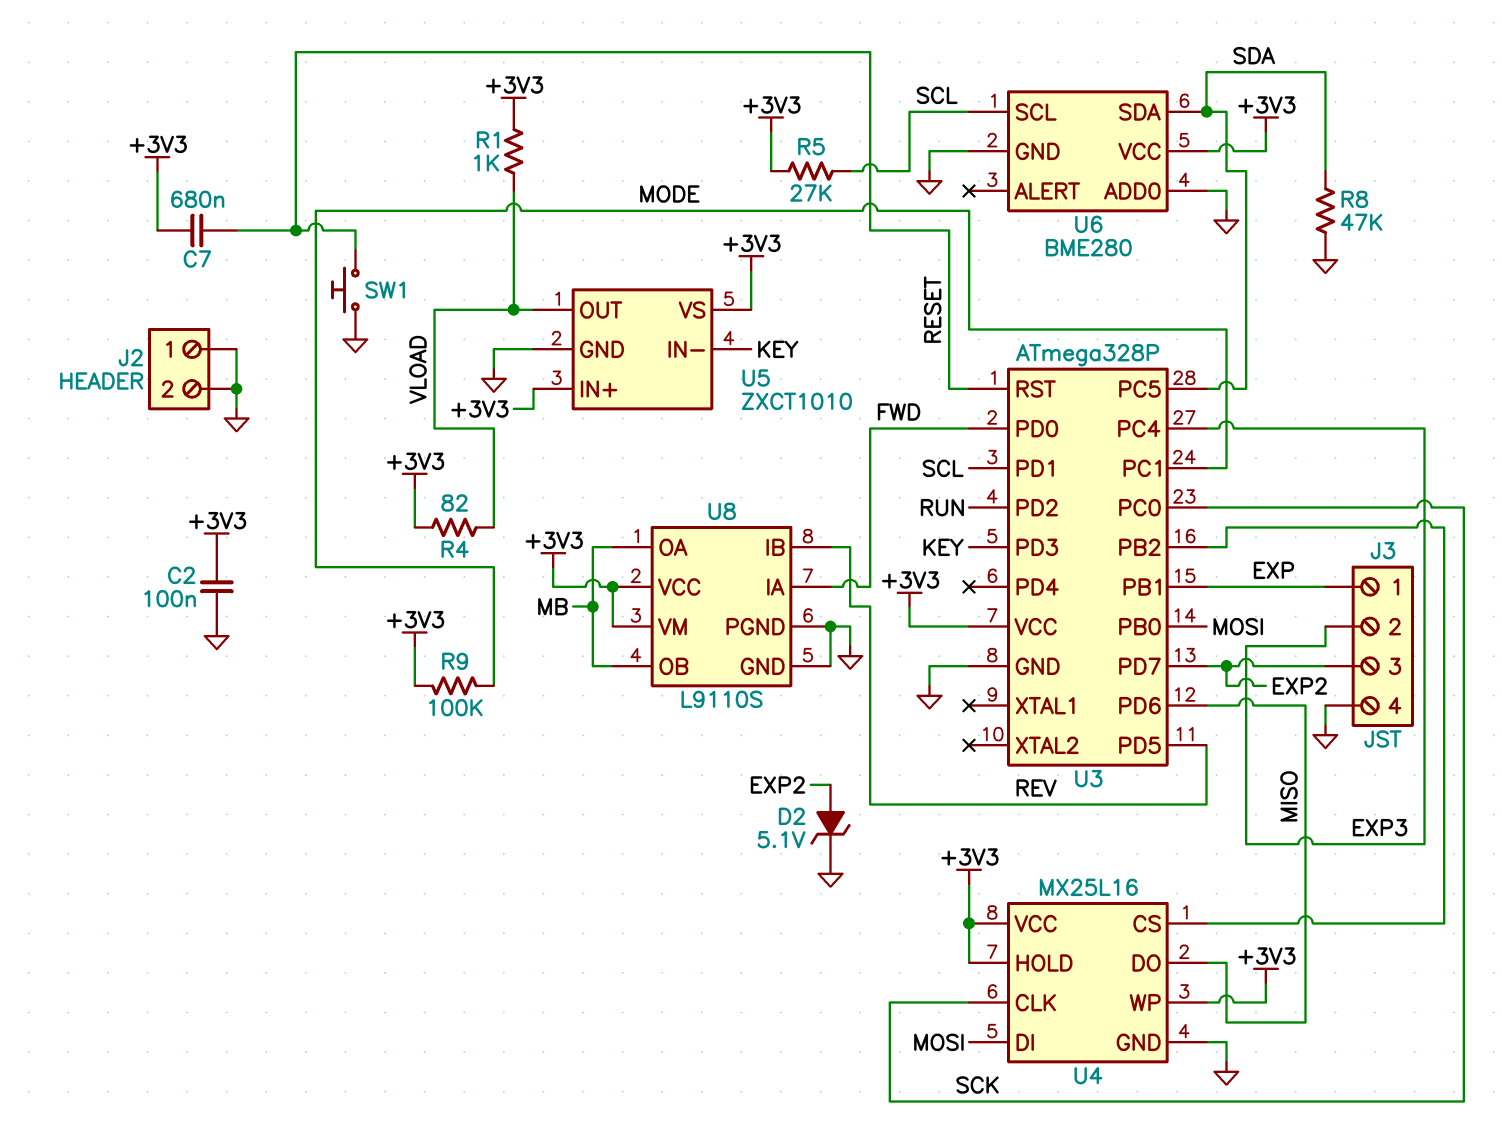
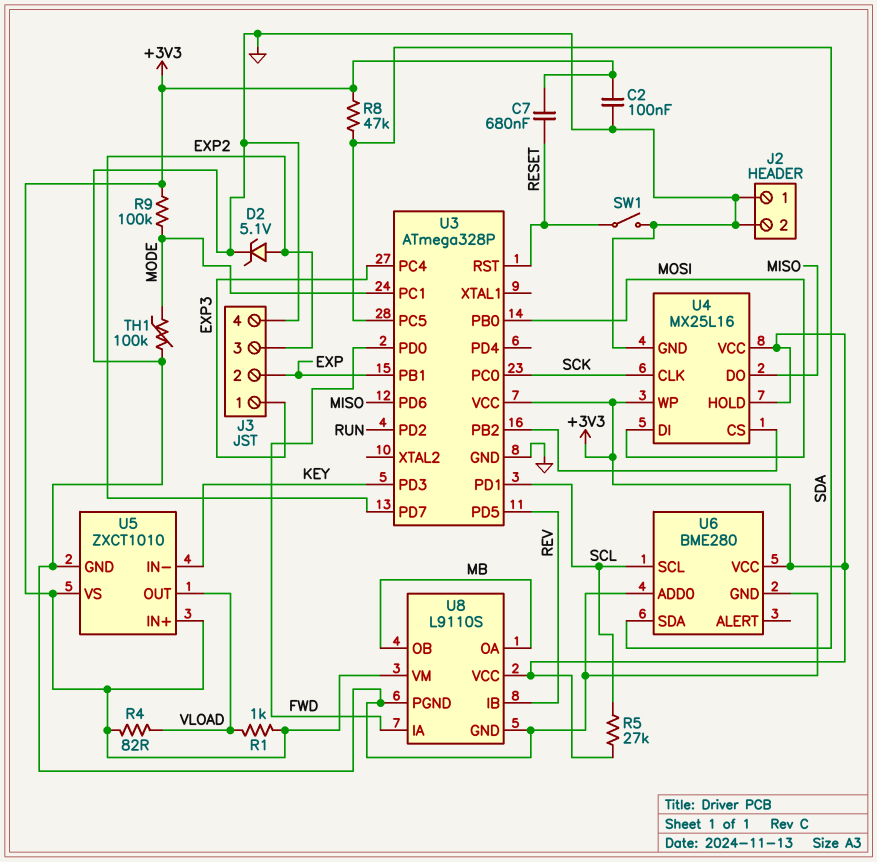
J3 pin 1: EXP -> EXP3
J3 pin 2: EXP3 -> EXP
R8: 47k (GND, SDA) -> 47k (+3V3, SDA)
SW1: button (GND, RESET) -> switch (GND, RESET)
TH1: none -> 100k (GND, MODE)

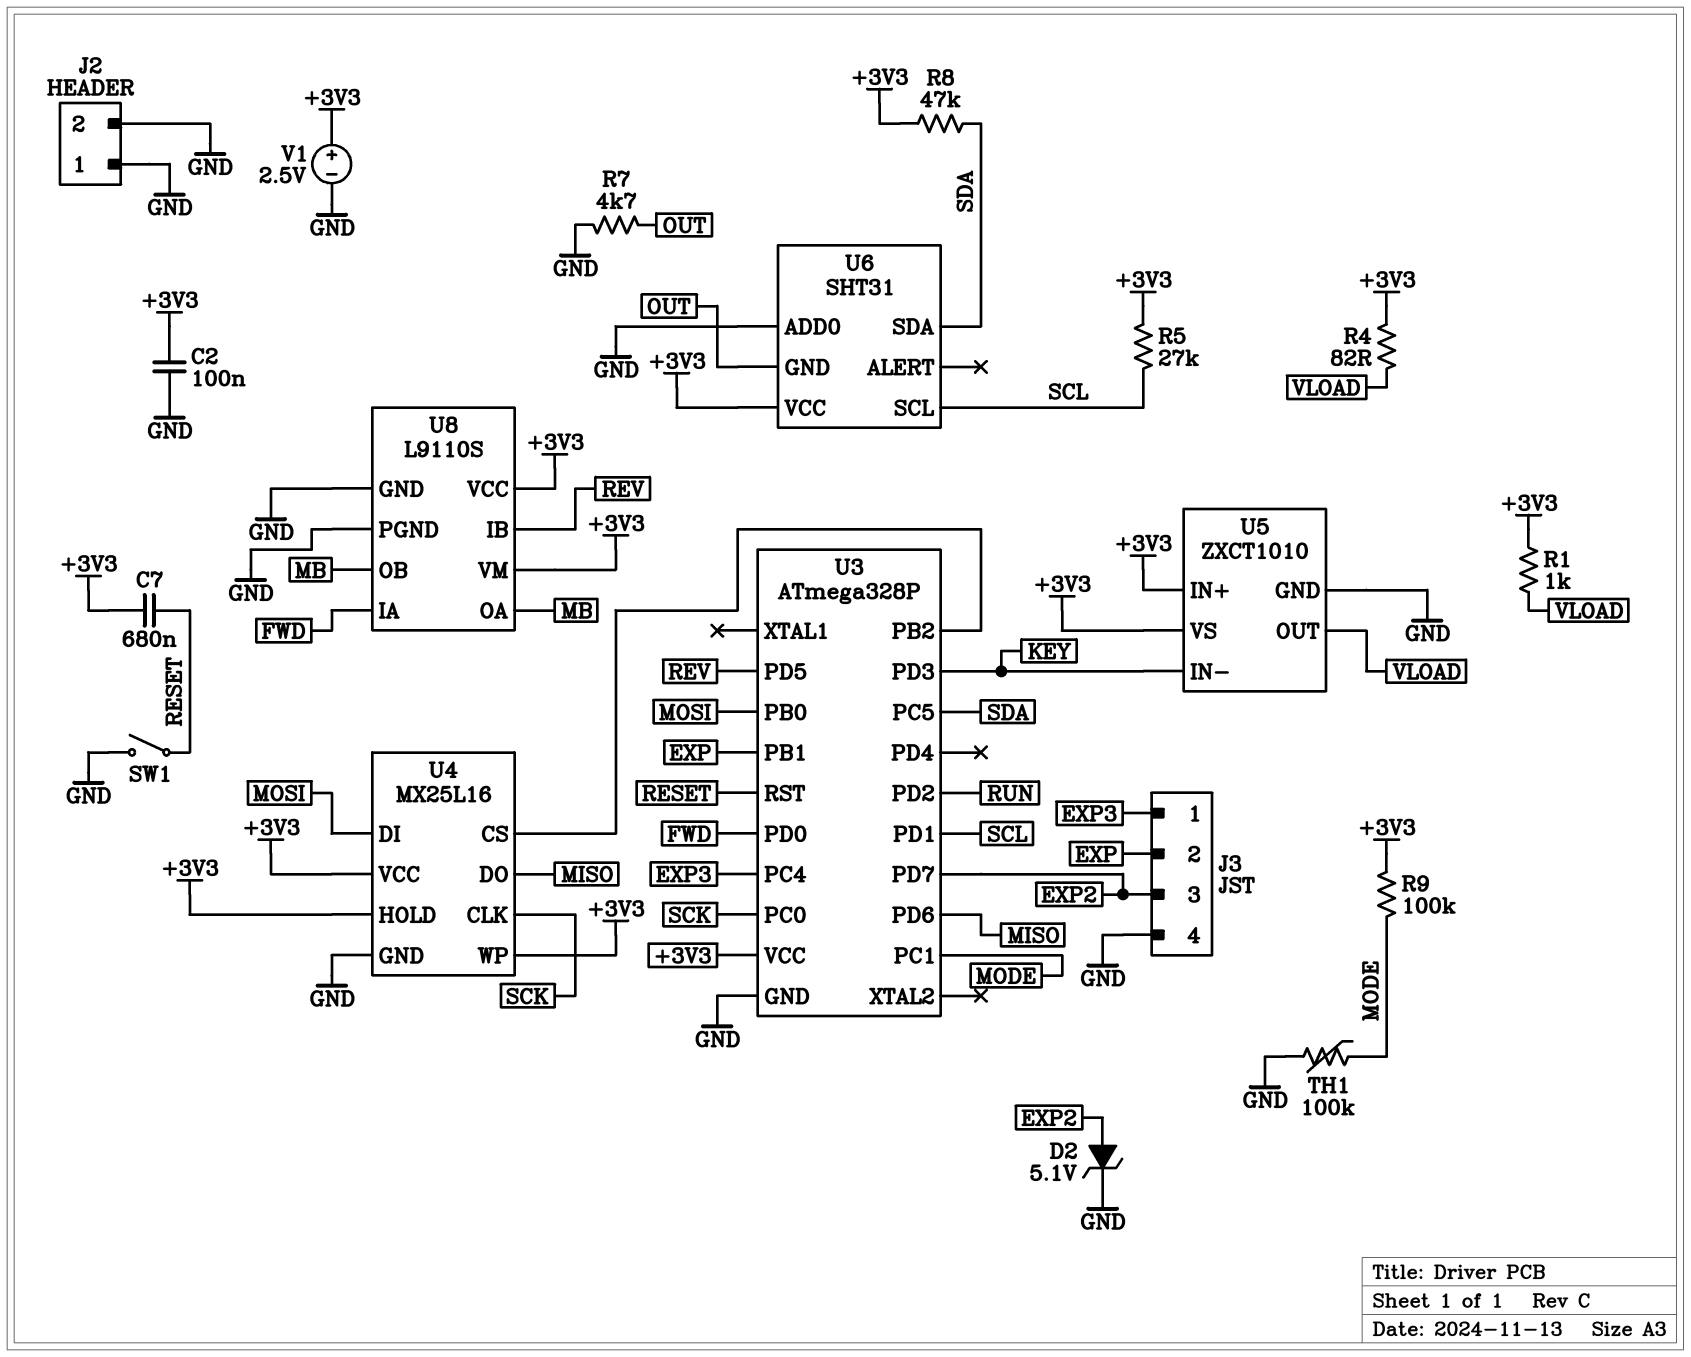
R7: none -> 4.7k (GND, OUT)
U6: BME280 -> SHT31
U6 pin GND: GND -> OUT
V1: none -> 2.5V (plus +3V3, minus GND)

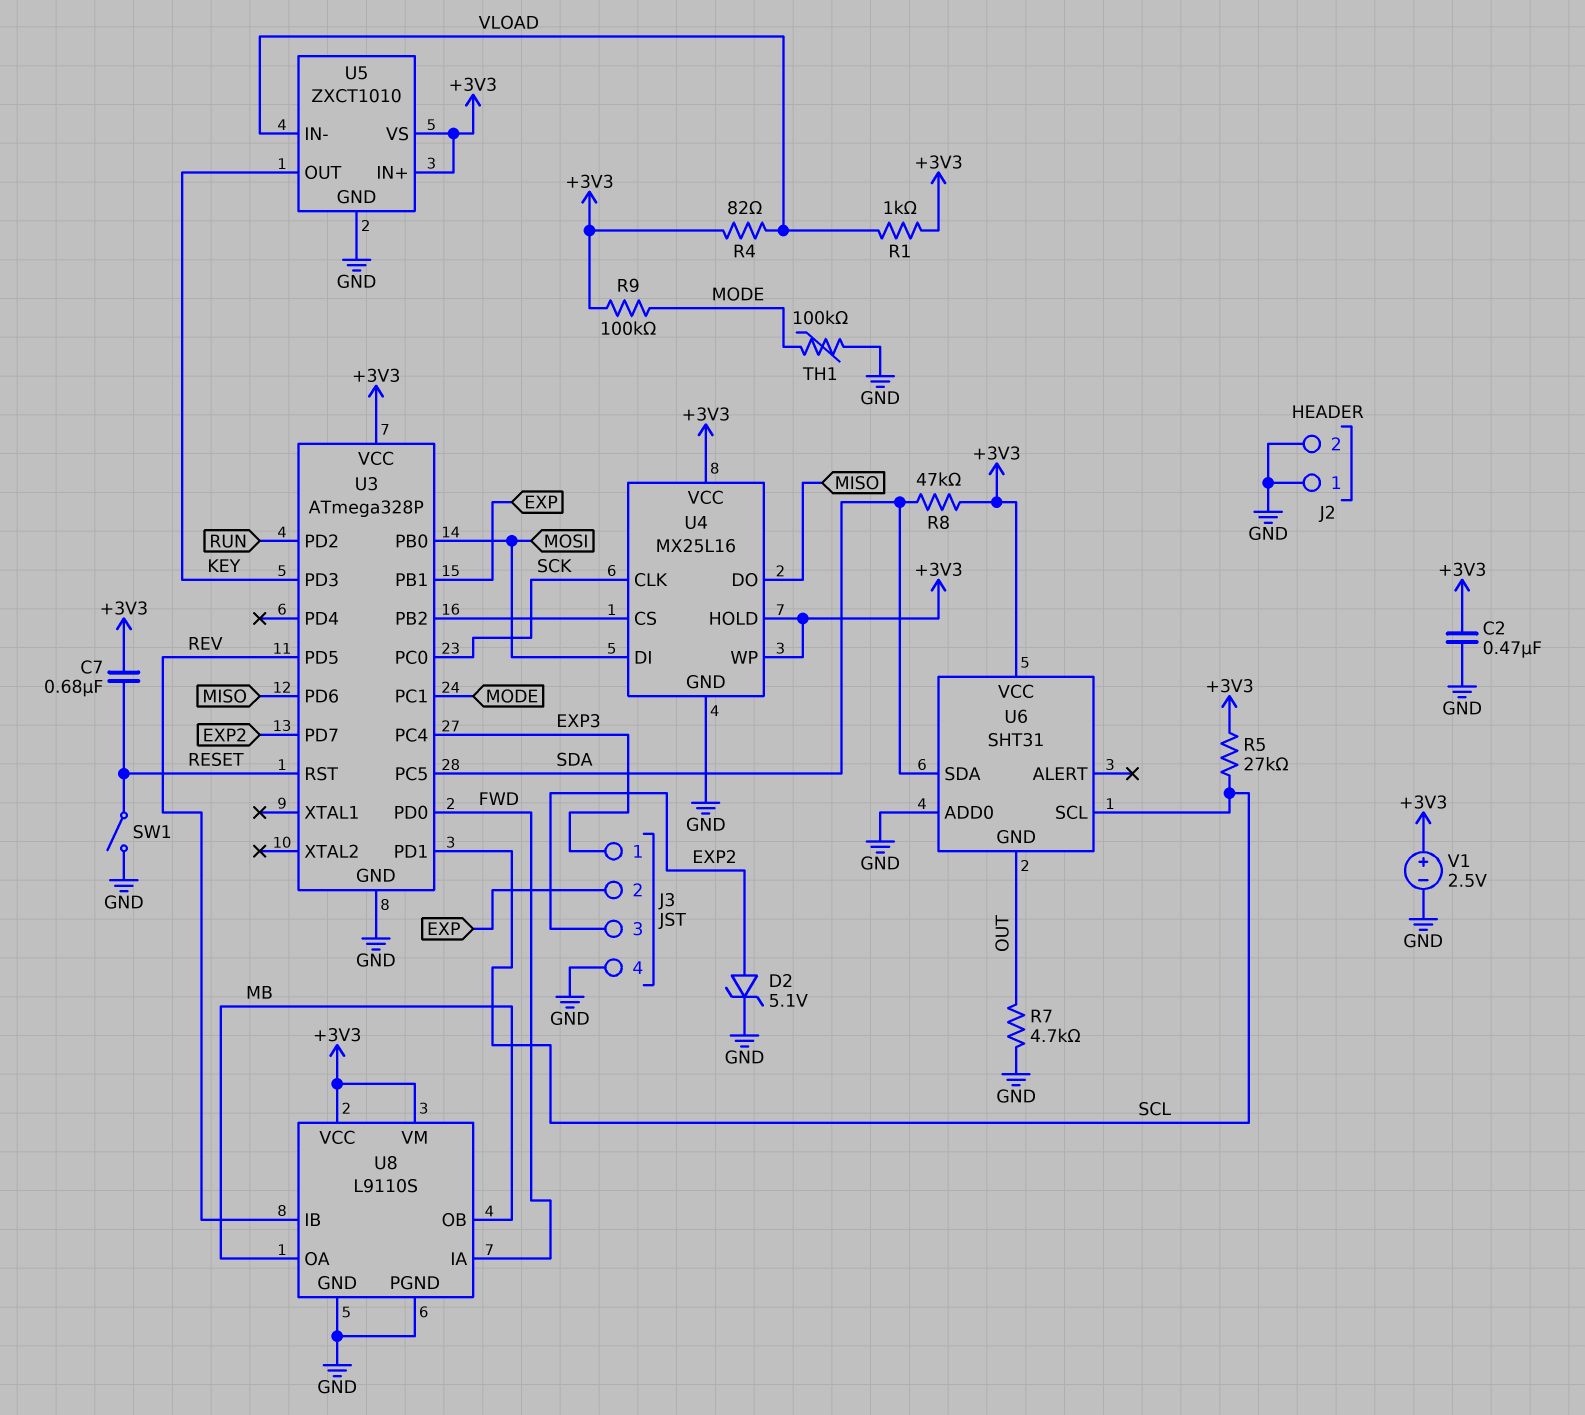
C2: 100nF (+3V3, GND) -> 470nF (+3V3, GND)
U5 pin IN-: KEY -> VLOAD
U5 pin OUT: VLOAD -> KEY

